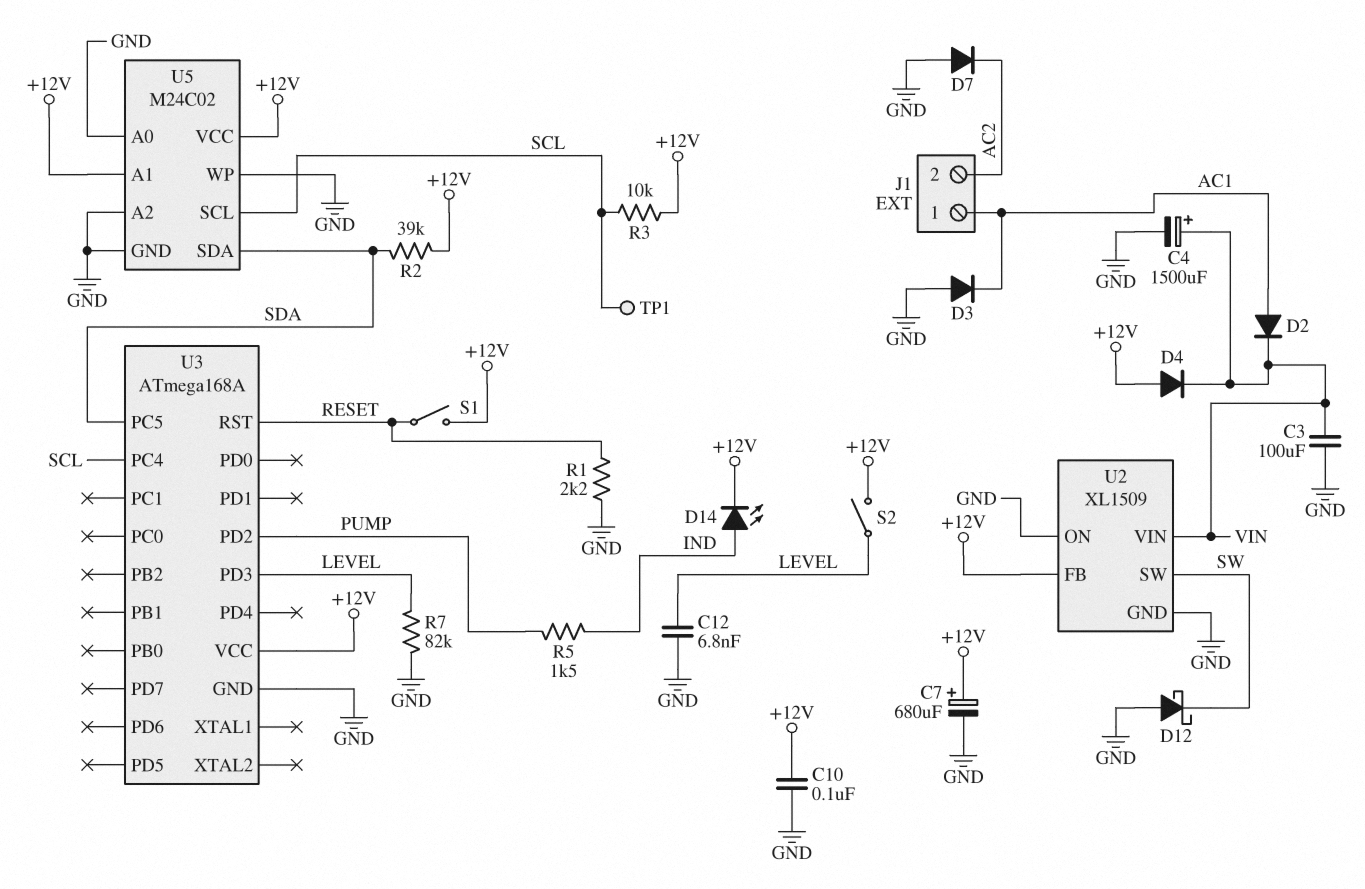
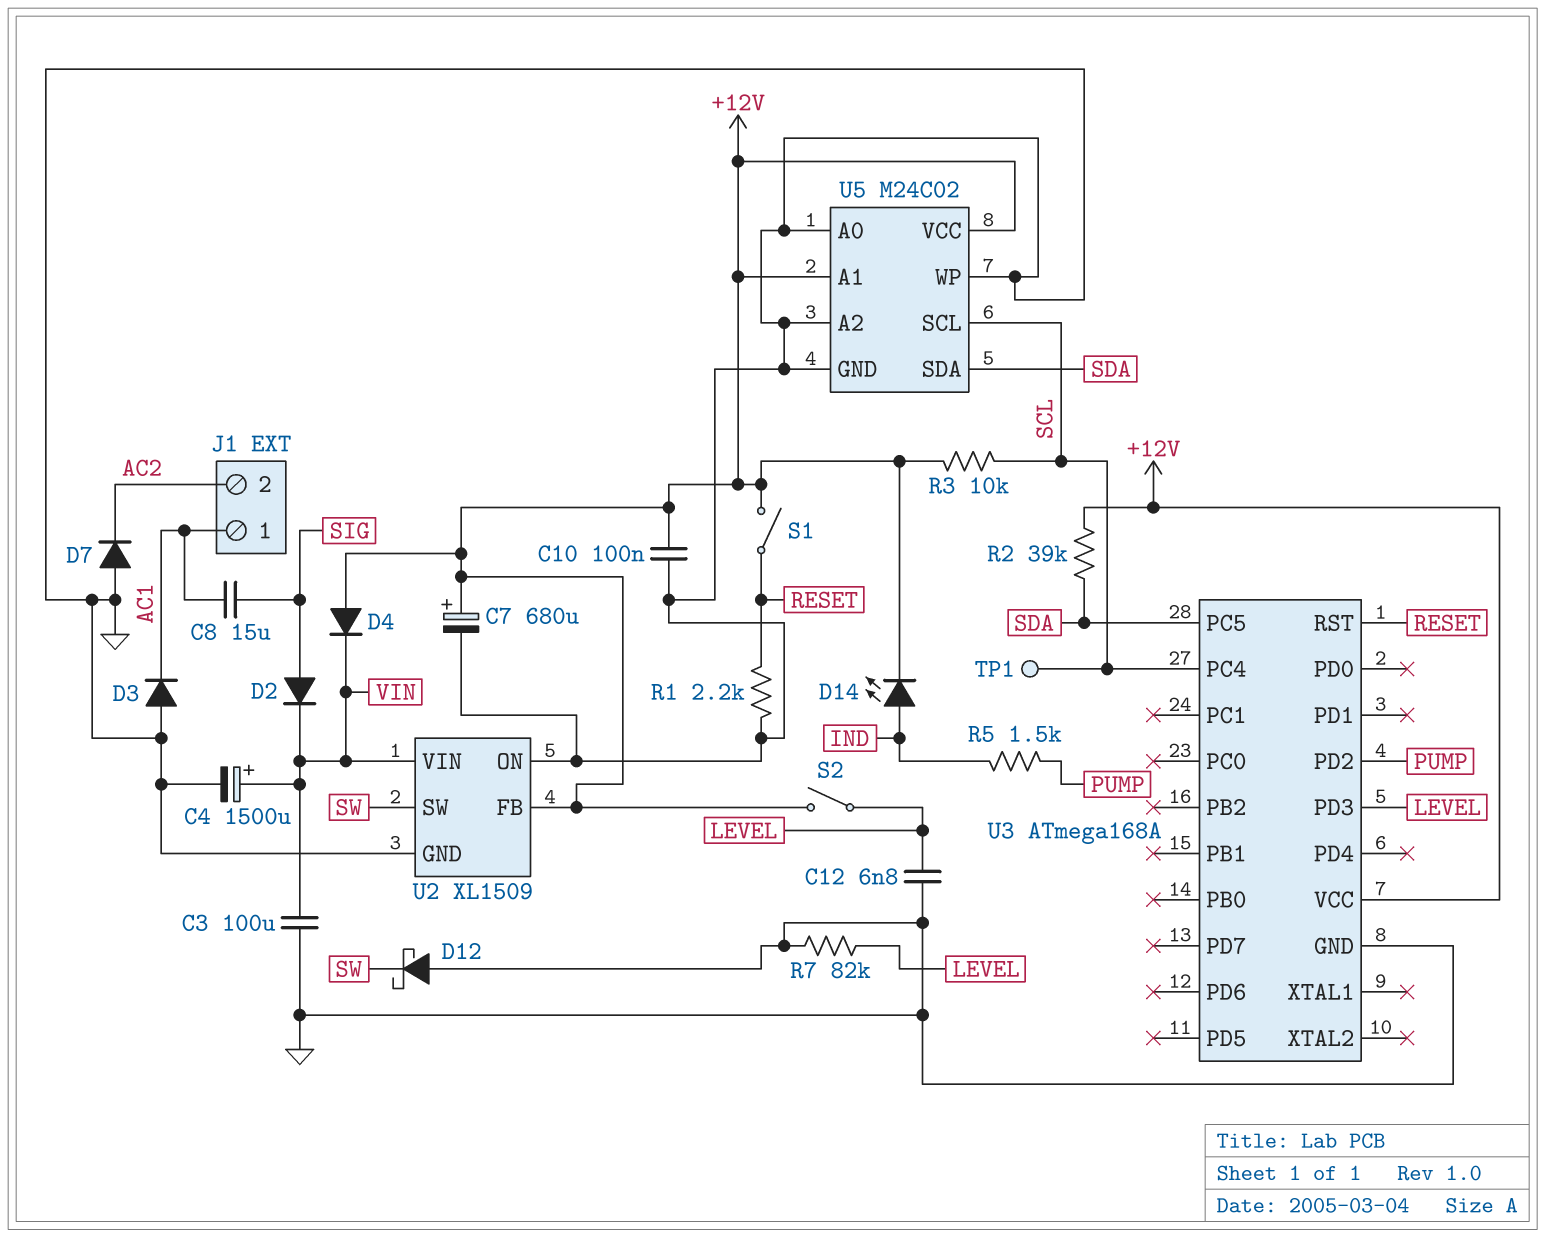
C8: none -> 15uF (AC1, SIG)
D2: diode (A AC1, K VIN) -> diode (A SIG, K VIN)

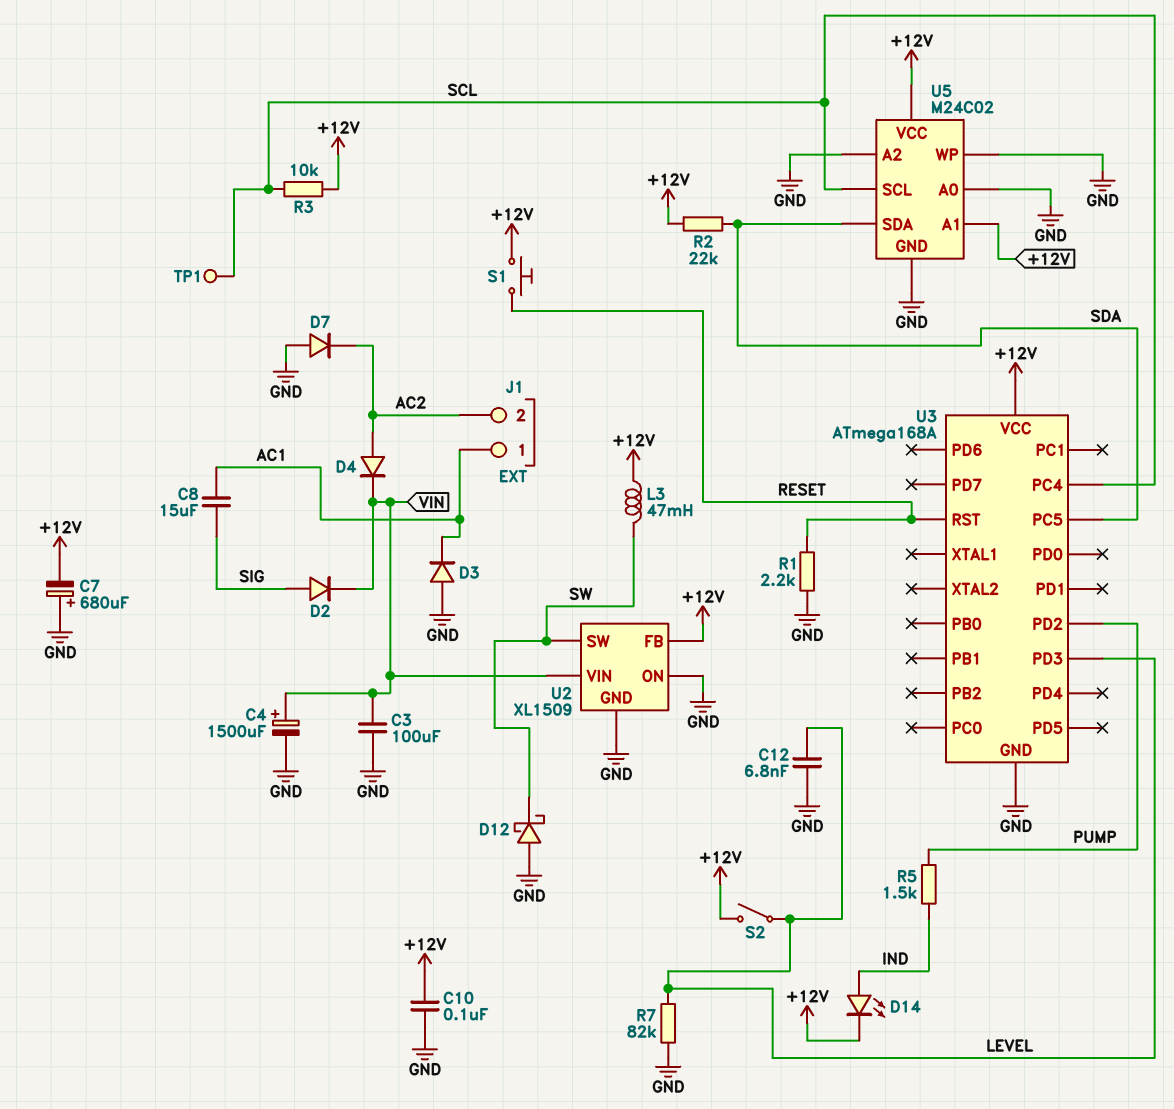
C7: 680uF (plus +12V, minus GND) -> 680uF (plus GND, minus +12V)
D4: diode (A +12V, K VIN) -> diode (A AC2, K VIN)
L3: none -> 47mH (+12V, SW)
R2: 39k (+12V, SDA) -> 22k (+12V, SDA)
S1: switch (+12V, RESET) -> button (+12V, RESET)

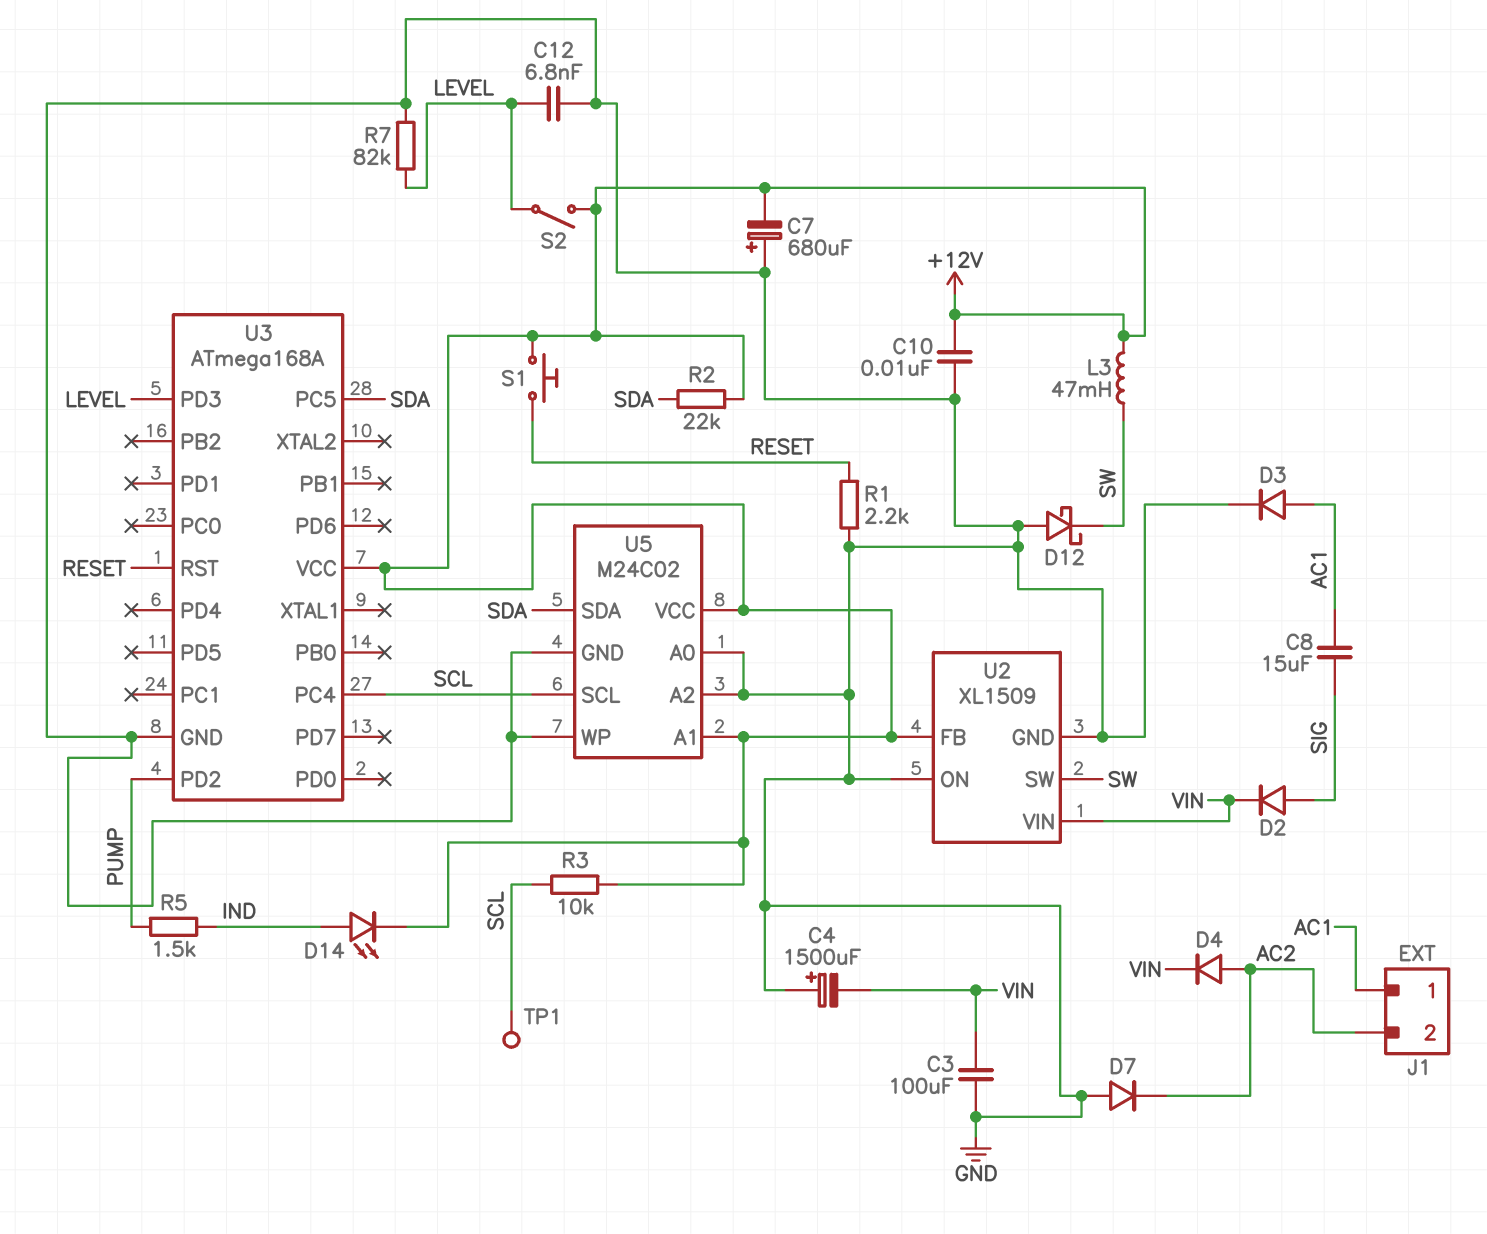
C4: 1500uF (plus VIN, minus GND) -> 1500uF (plus GND, minus VIN)
C10: 100nF (+12V, GND) -> 10nF (+12V, GND)
D3: diode (A GND, K AC1) -> diode (A AC1, K GND)

